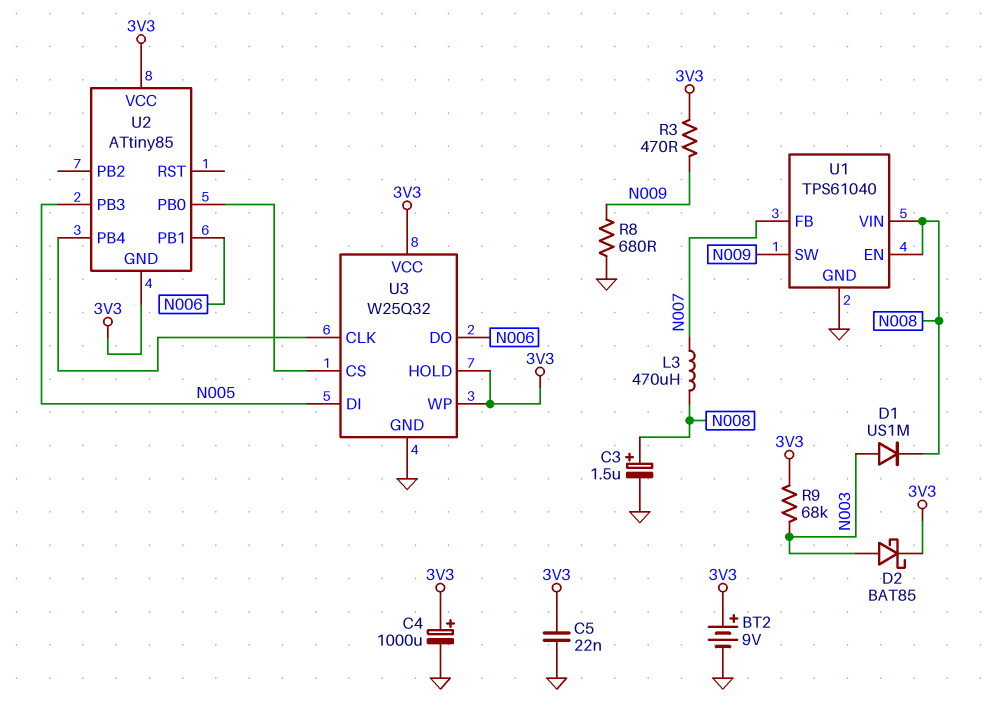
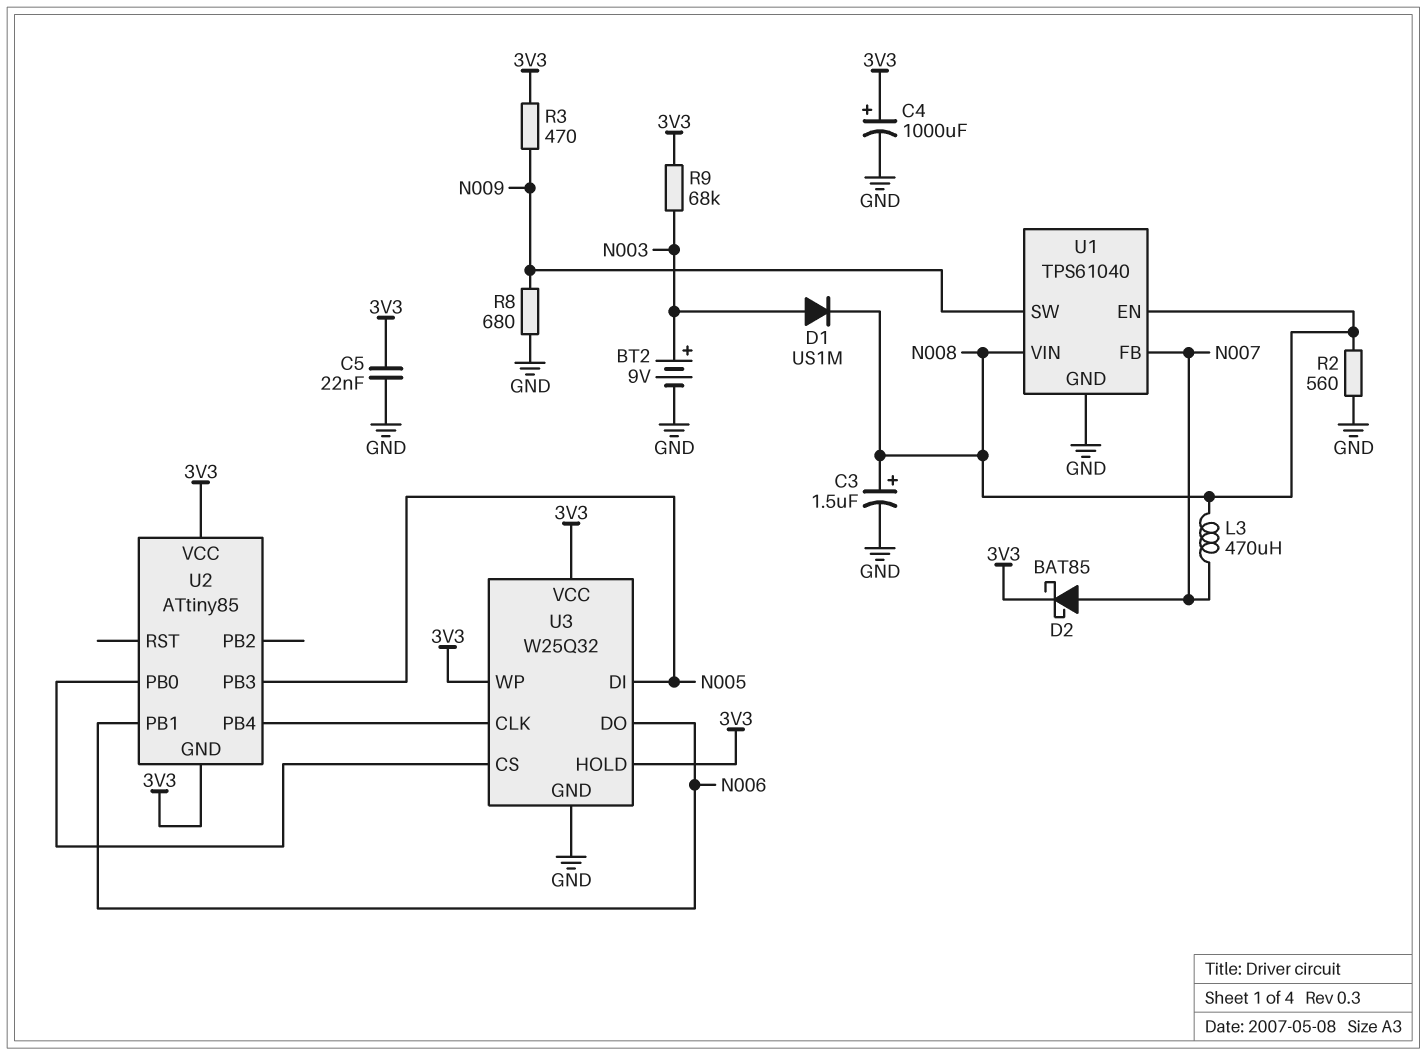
BT2: 9V (plus 3V3, minus GND) -> 9V (plus N003, minus GND)
D2: schottky BAT85 (A N003, K 3V3) -> schottky BAT85 (A N007, K 3V3)
R2: none -> 560 (GND, N008)

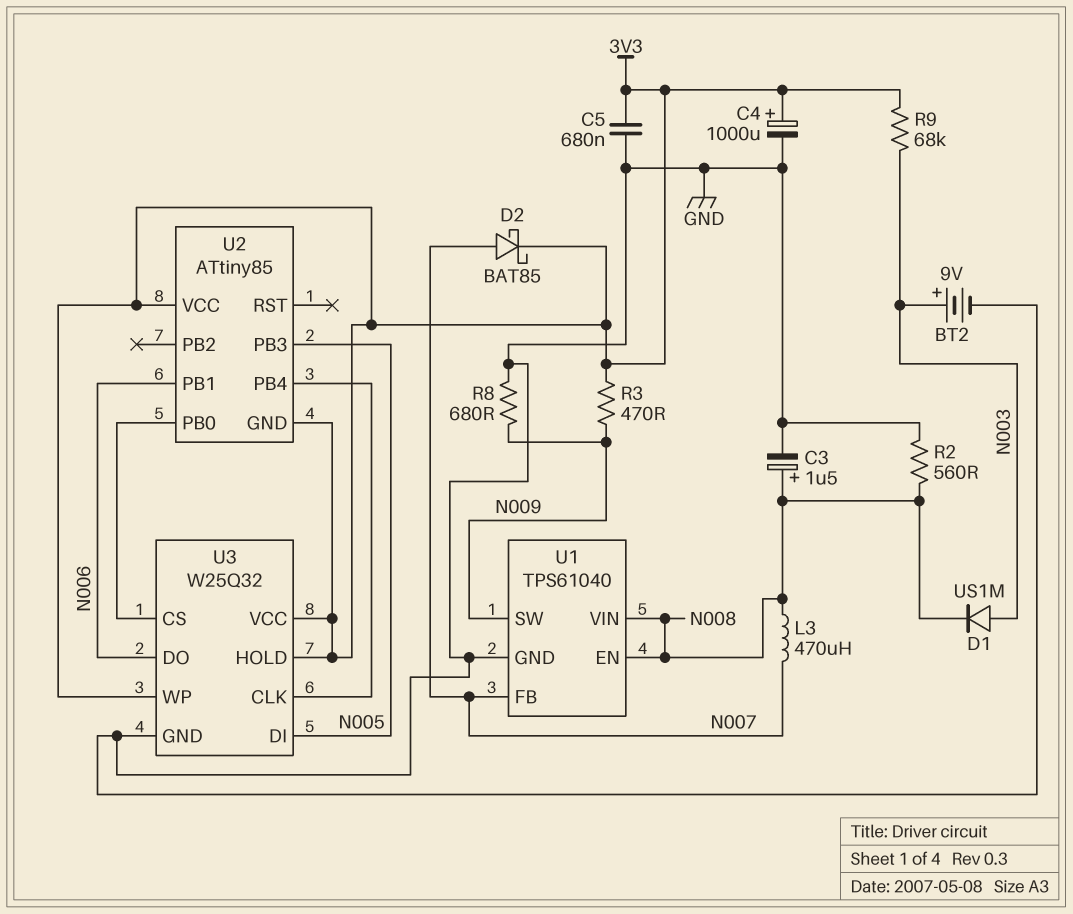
C5: 22nF (3V3, GND) -> 680nF (3V3, GND)

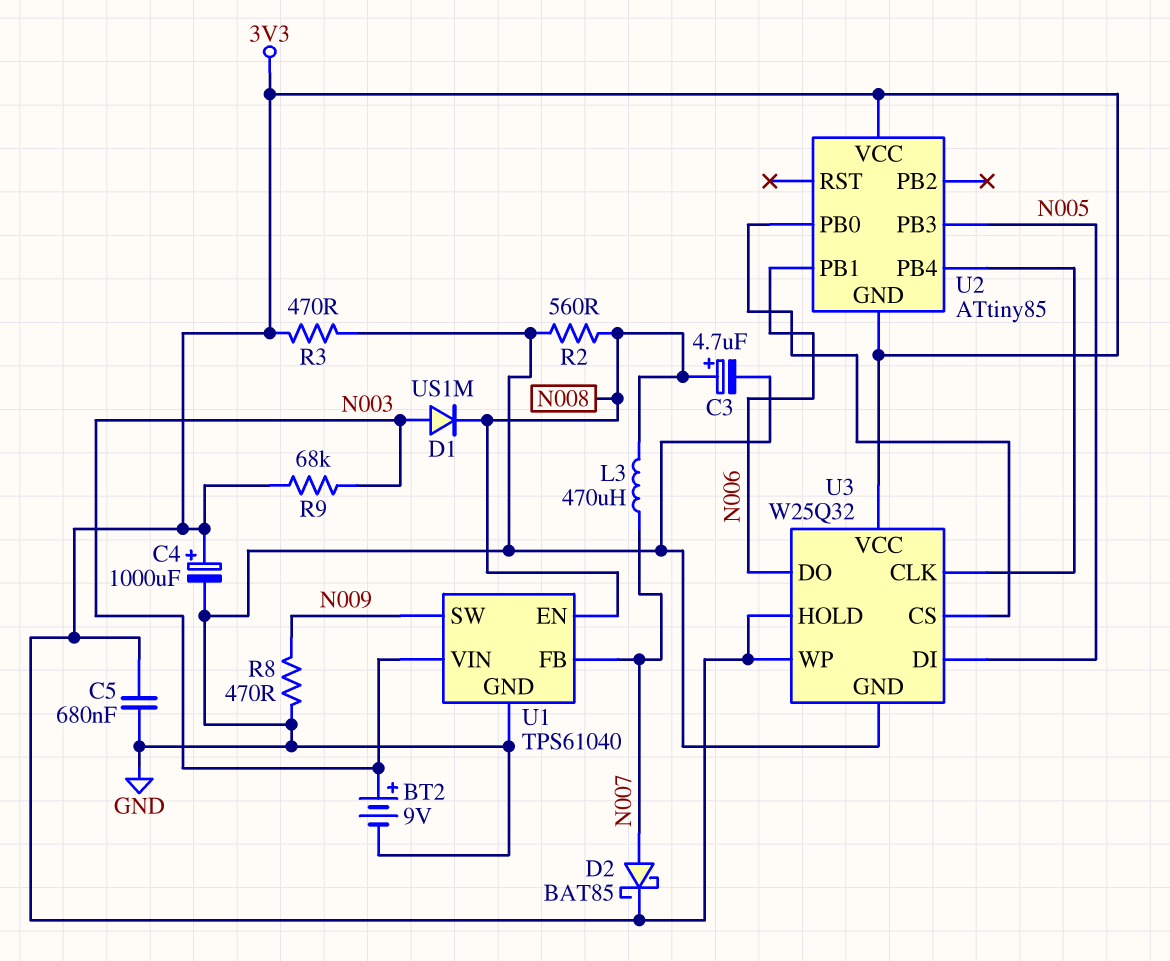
C3: 1.5uF (plus N008, minus GND) -> 4.7uF (plus N008, minus GND)
R3: 470 (3V3, N009) -> 470 (3V3, GND)
R8: 680 (GND, N009) -> 470 (GND, N009)
U1 pin VIN: N008 -> N003

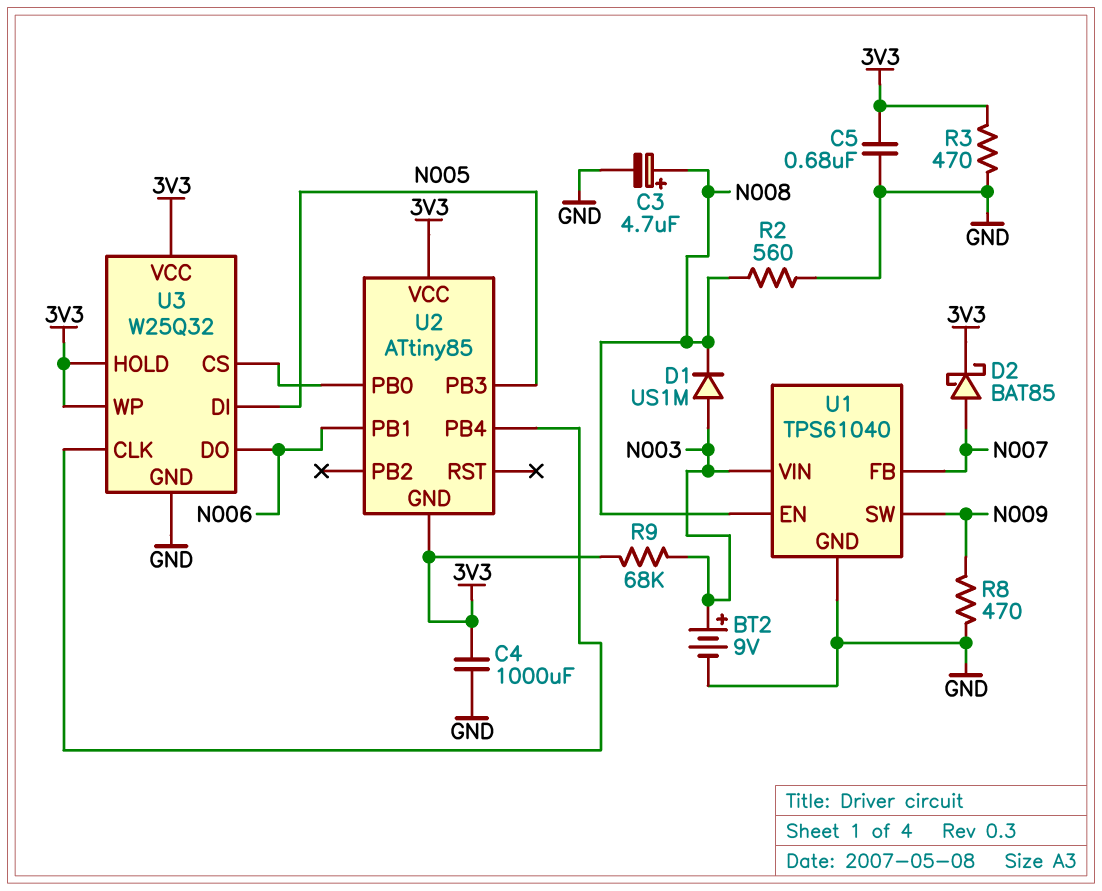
C4: 1000uF (plus 3V3, minus GND) -> 1000uF (3V3, GND)
L3: 470uH (N007, N008) -> none

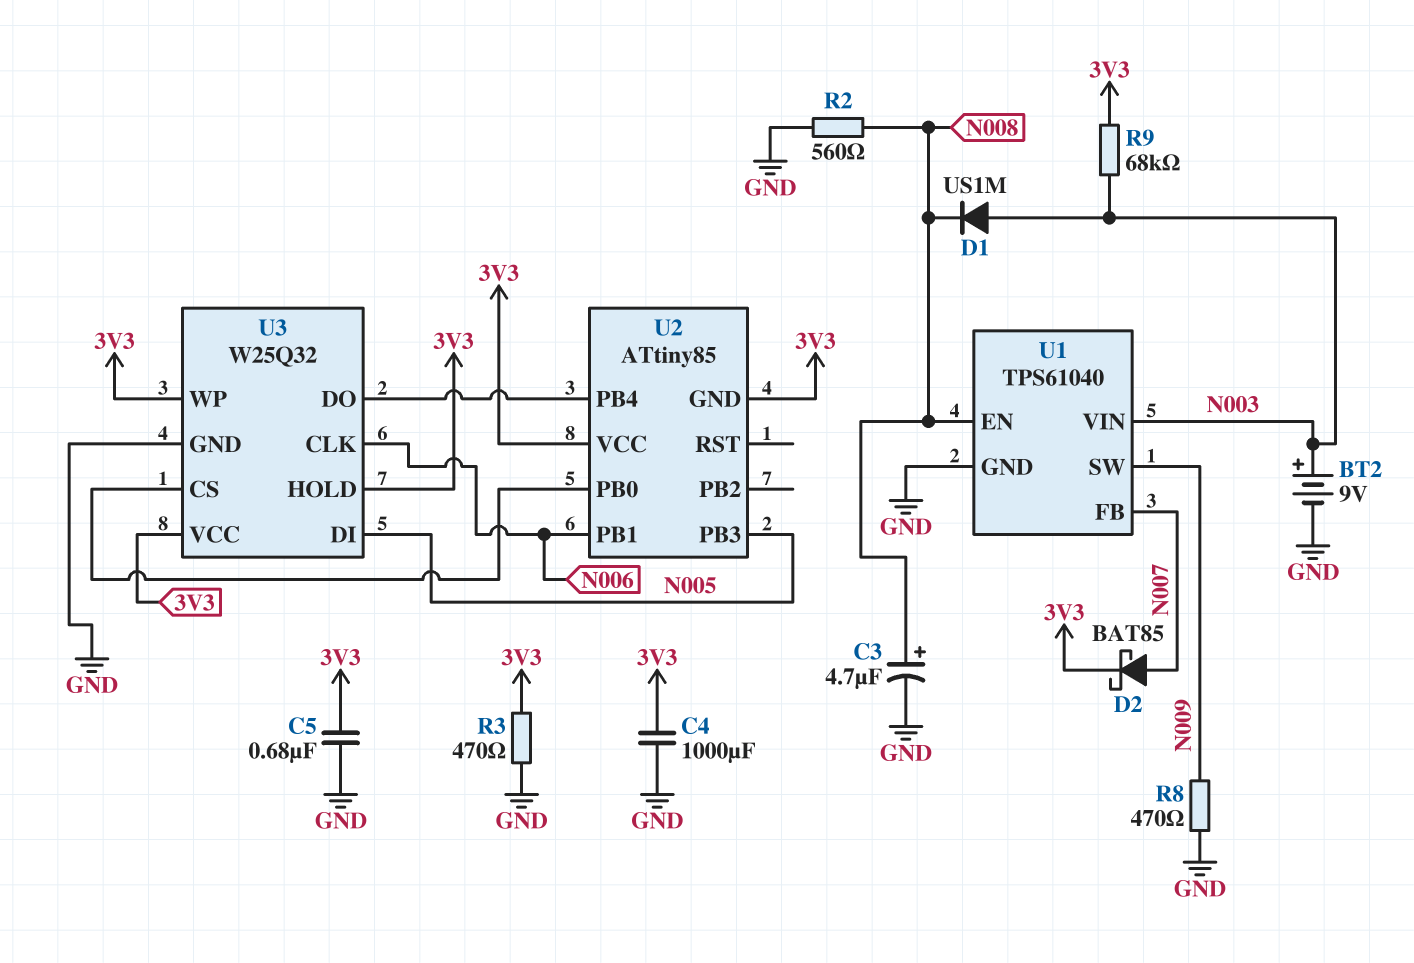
U3 pin CLK: U2/PB4 -> N006
U3 pin DO: N006 -> U2/PB4

